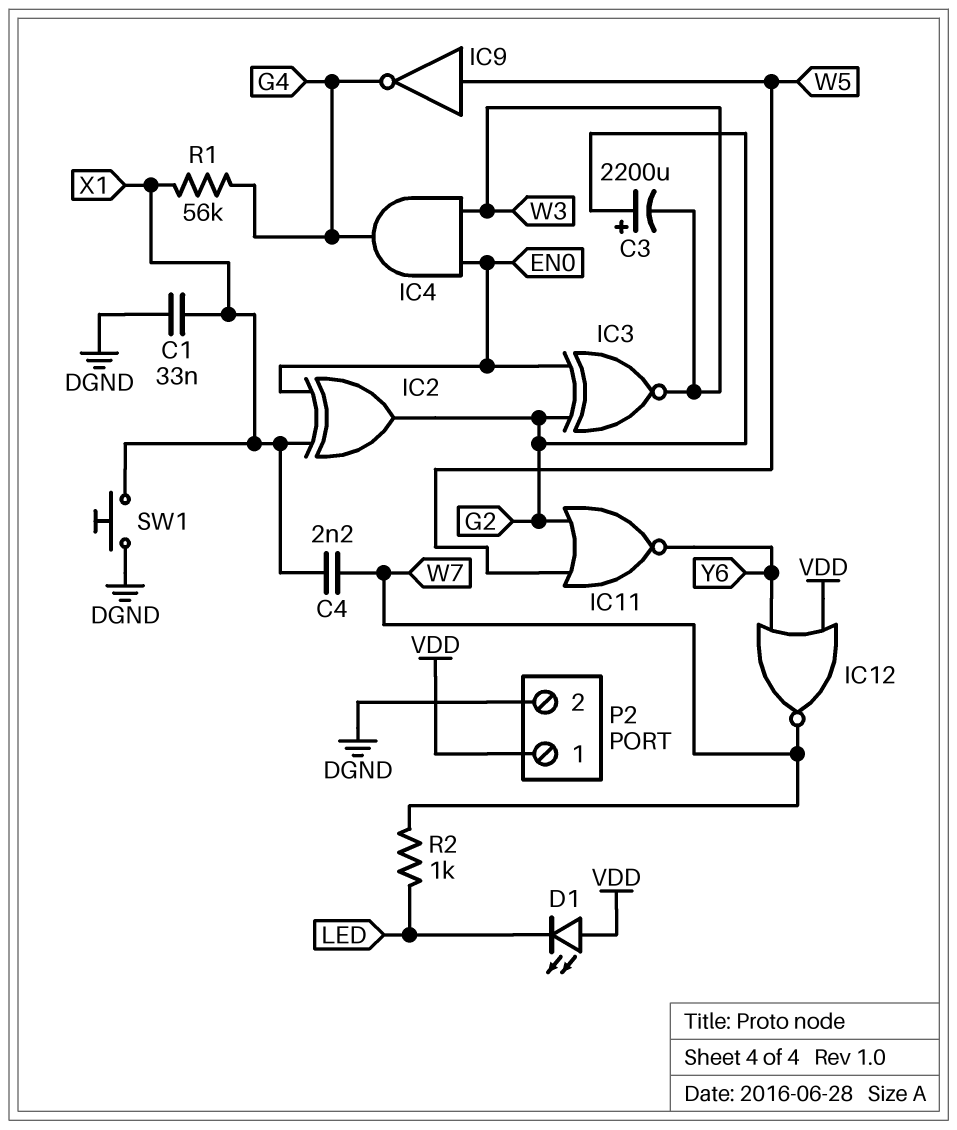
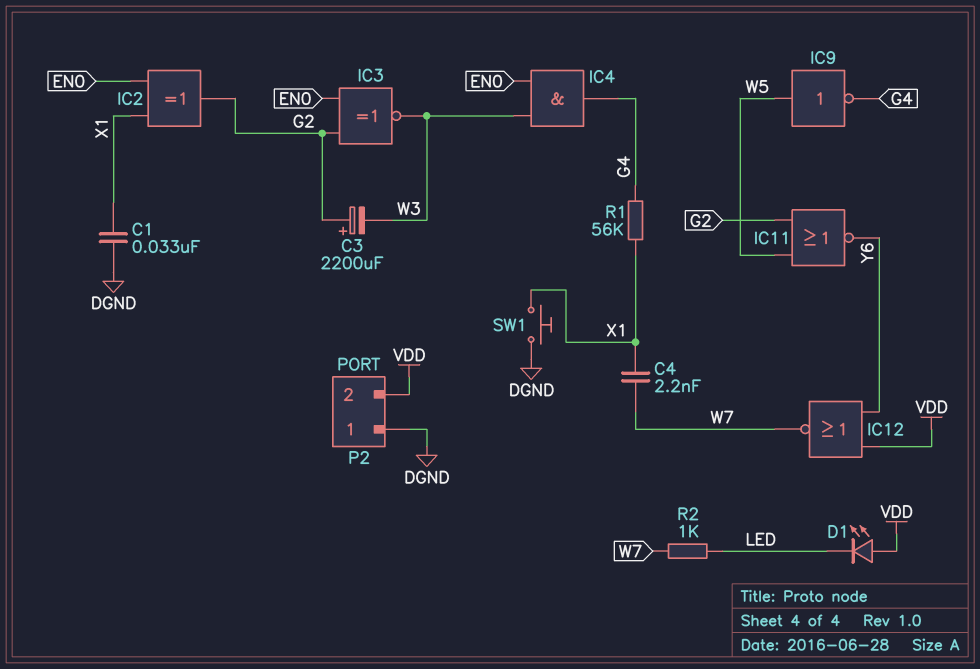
P2 pin 1: VDD -> DGND
P2 pin 2: DGND -> VDD

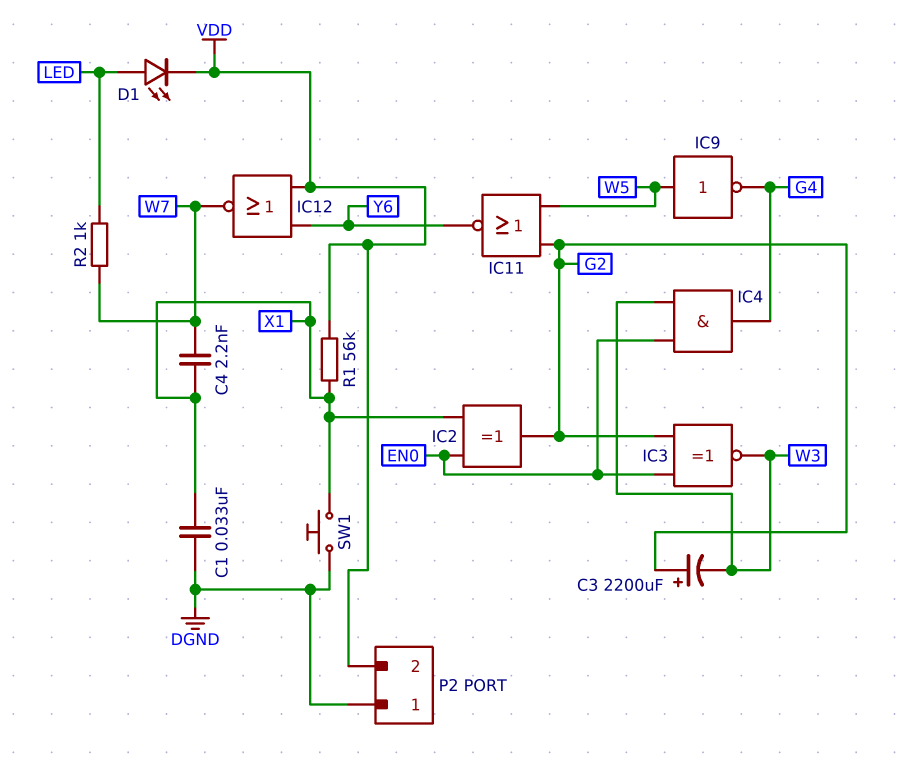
D1: LED (A VDD, K LED) -> LED (A LED, K VDD)
R1: 56k (G4, X1) -> 56k (VDD, X1)

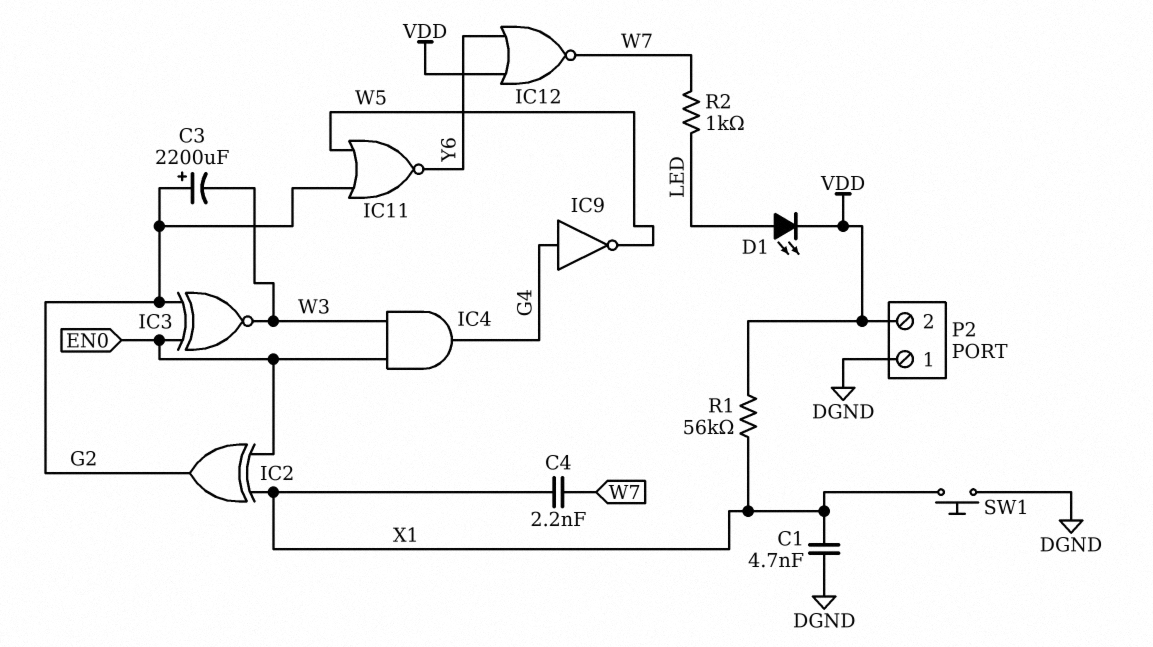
C1: 33nF (DGND, X1) -> 4.7nF (DGND, X1)
IC9: NOT (in W5, out G4) -> NOT (in G4, out W5)

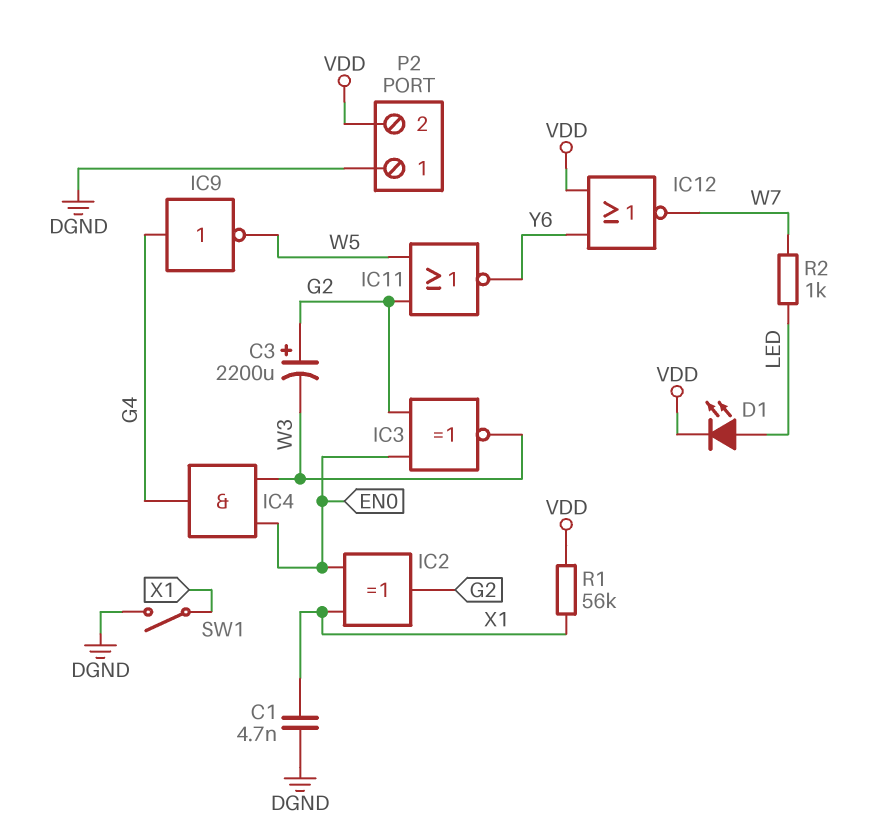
C4: 2.2nF (W7, X1) -> none
SW1: button (DGND, X1) -> switch (DGND, X1)

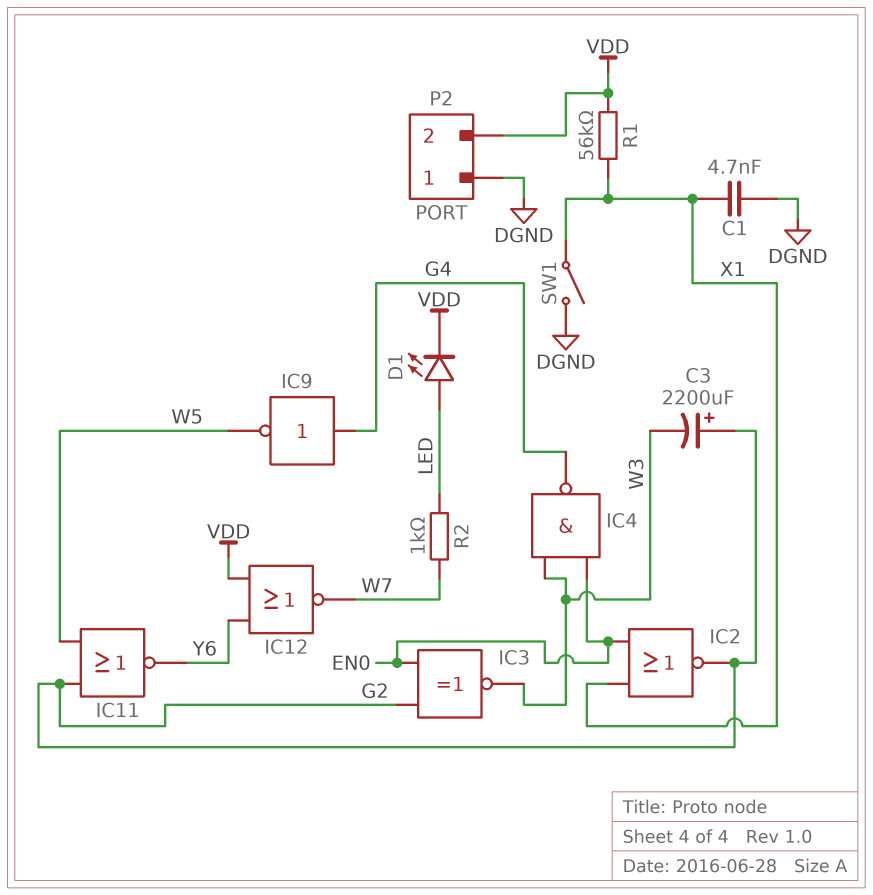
IC2: XOR (in EN0, in X1, out G2) -> NOR (in EN0, in X1, out G2)
IC4: AND (in EN0, in W3, out G4) -> NAND (in EN0, in W3, out G4)

